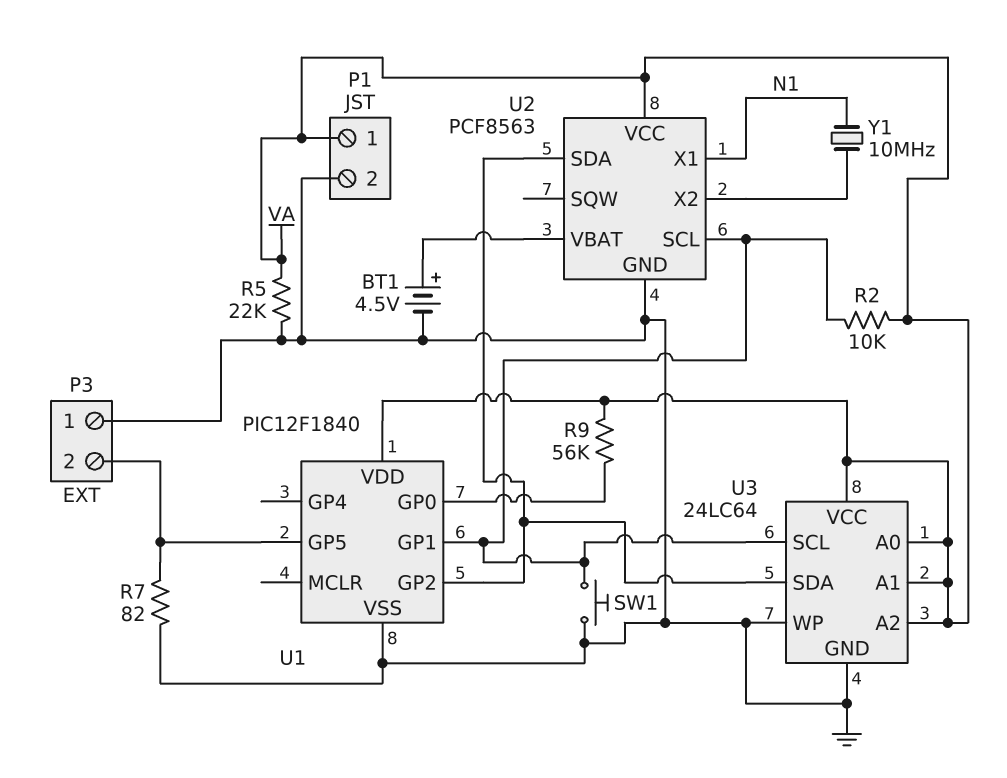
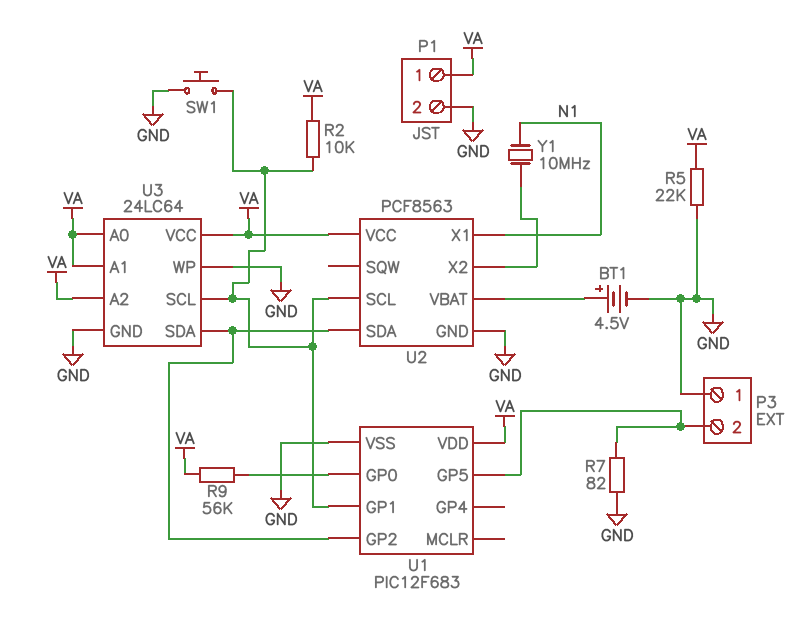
U1: PIC12F1840 -> PIC12F683

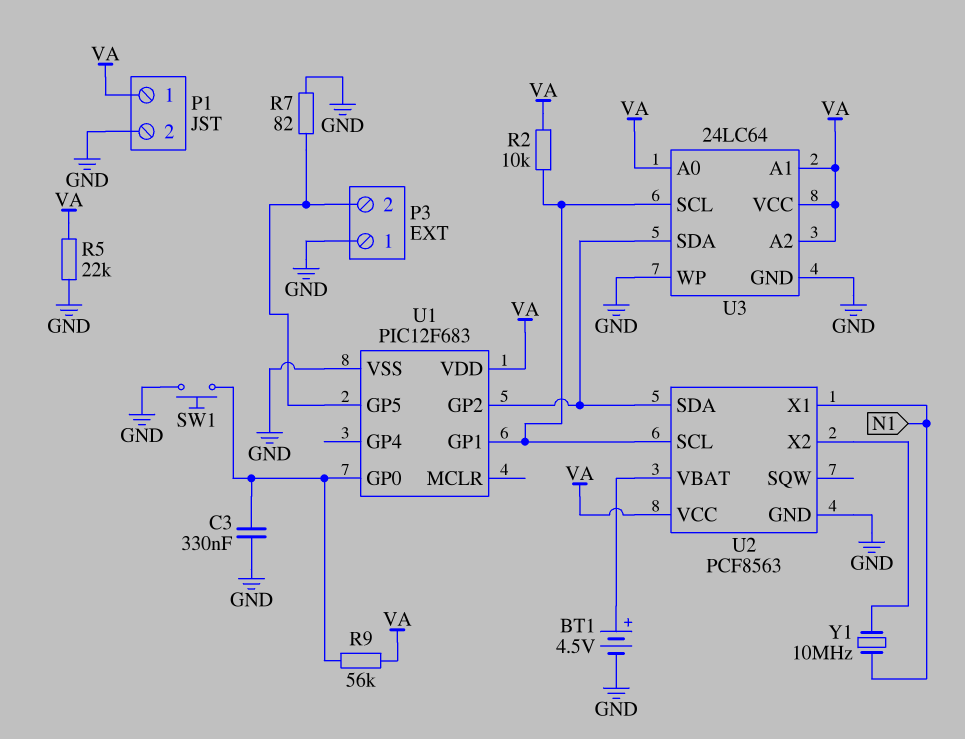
C3: none -> 330nF (GND, U1/GP0)
SW1: button (GND, U1/GP1) -> button (GND, U1/GP0)

